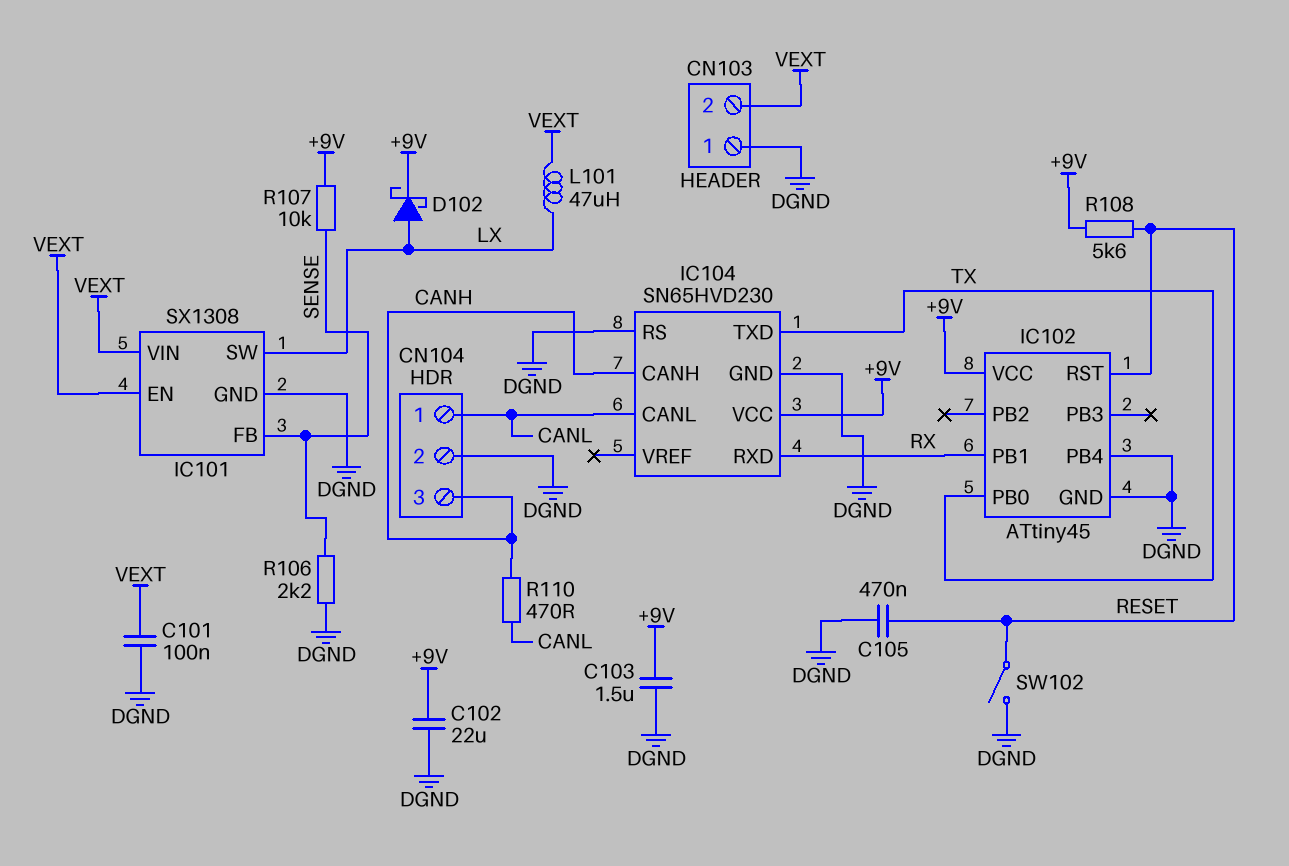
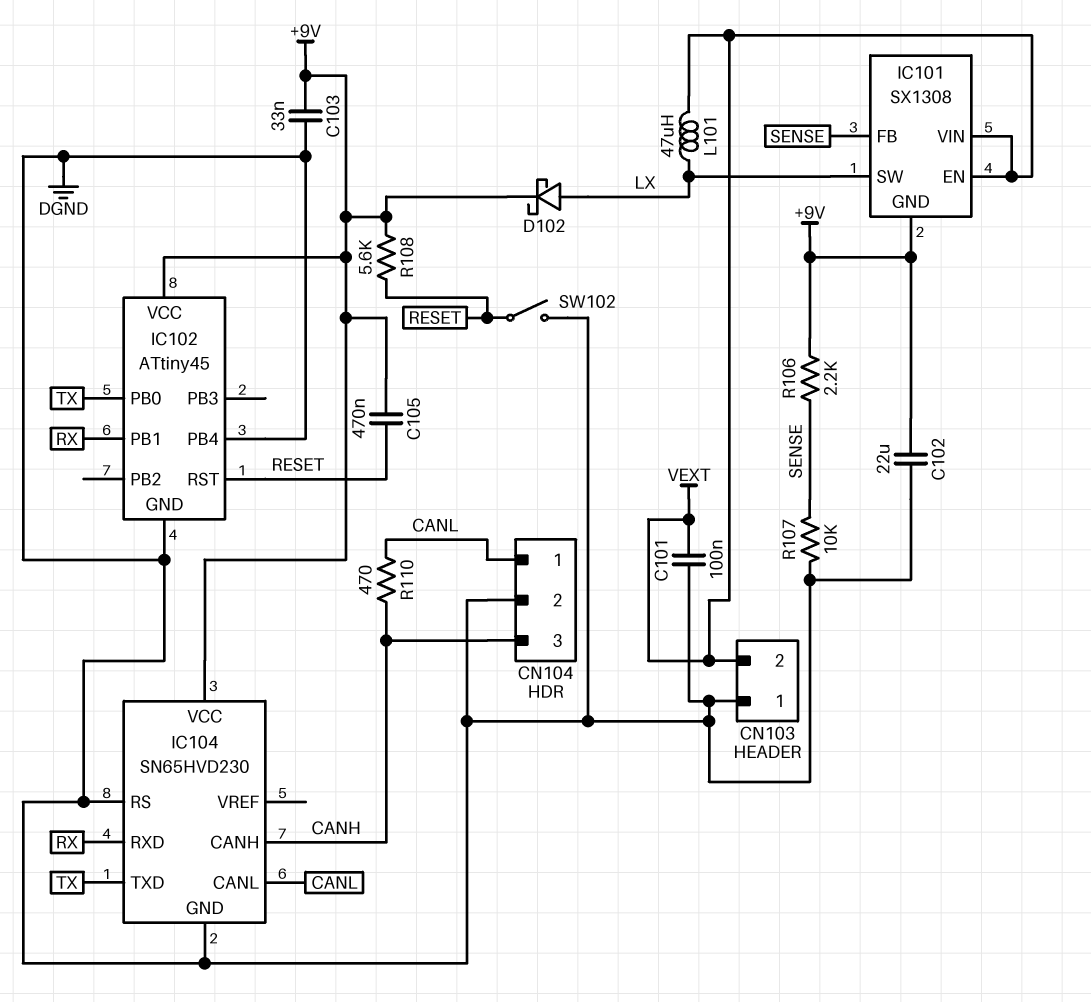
C103: 1.5uF (+9V, DGND) -> 33nF (+9V, DGND)
C105: 470nF (DGND, RESET) -> 470nF (+9V, RESET)
IC101 pin GND: DGND -> +9V
R106: 2.2k (DGND, SENSE) -> 2.2k (+9V, SENSE)
R107: 10k (+9V, SENSE) -> 10k (DGND, SENSE)

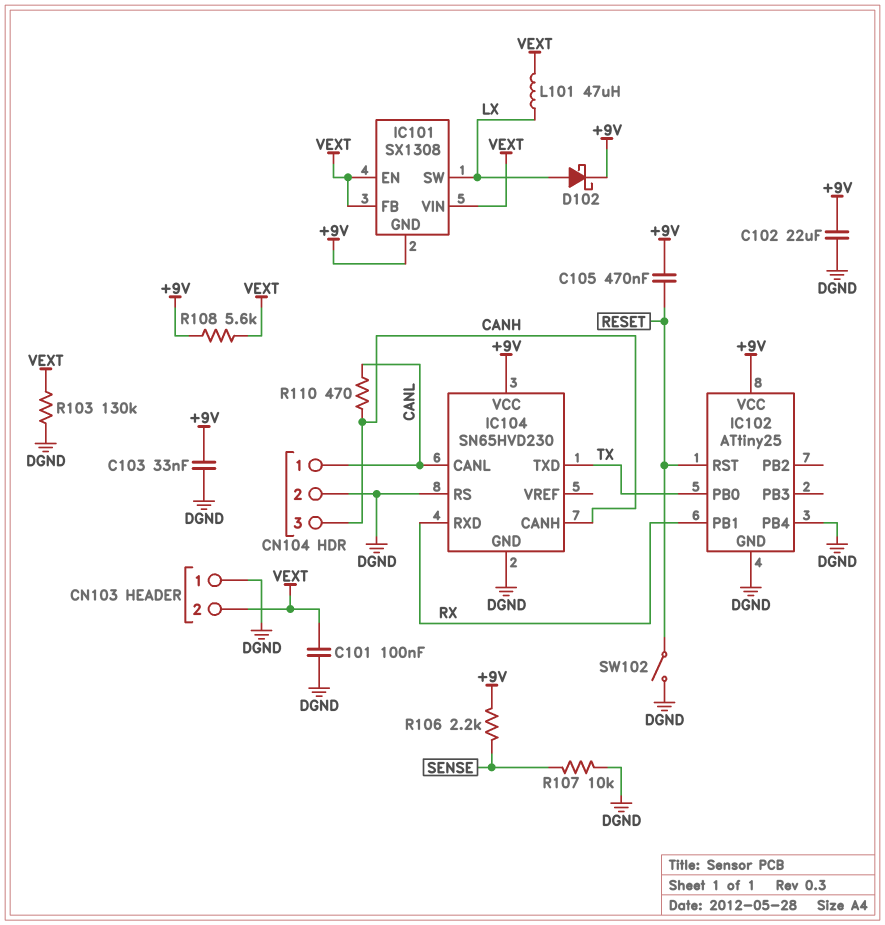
IC101 pin FB: SENSE -> VEXT
IC102: ATtiny45 -> ATtiny25
R103: none -> 130k (DGND, VEXT)
R108: 5.6k (+9V, RESET) -> 5.6k (+9V, VEXT)

